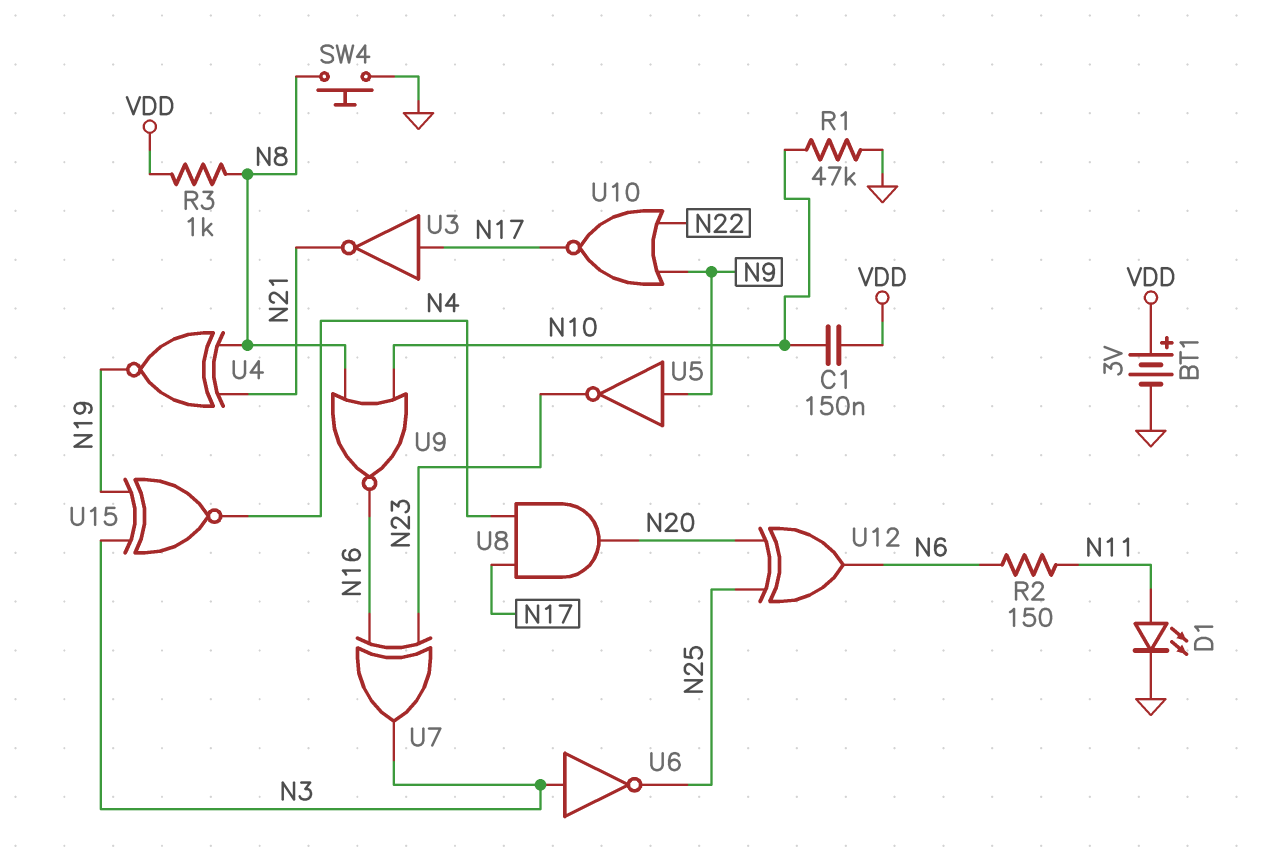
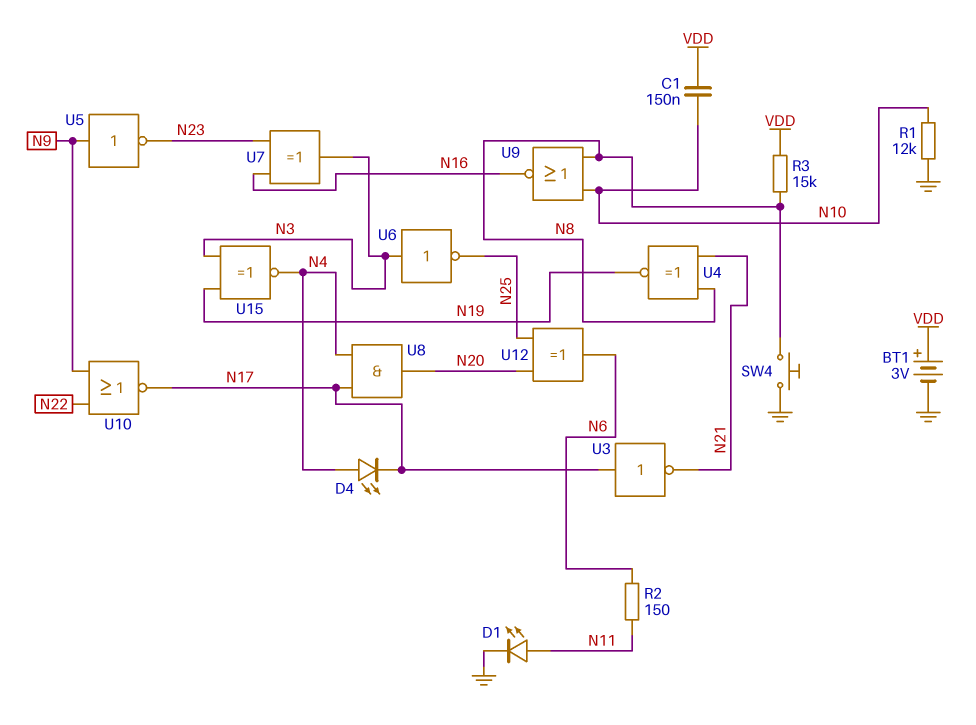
D4: none -> LED (A N4, K N17)
R1: 47k (GND, N10) -> 12k (GND, N10)
R3: 1k (N8, VDD) -> 15k (N8, VDD)

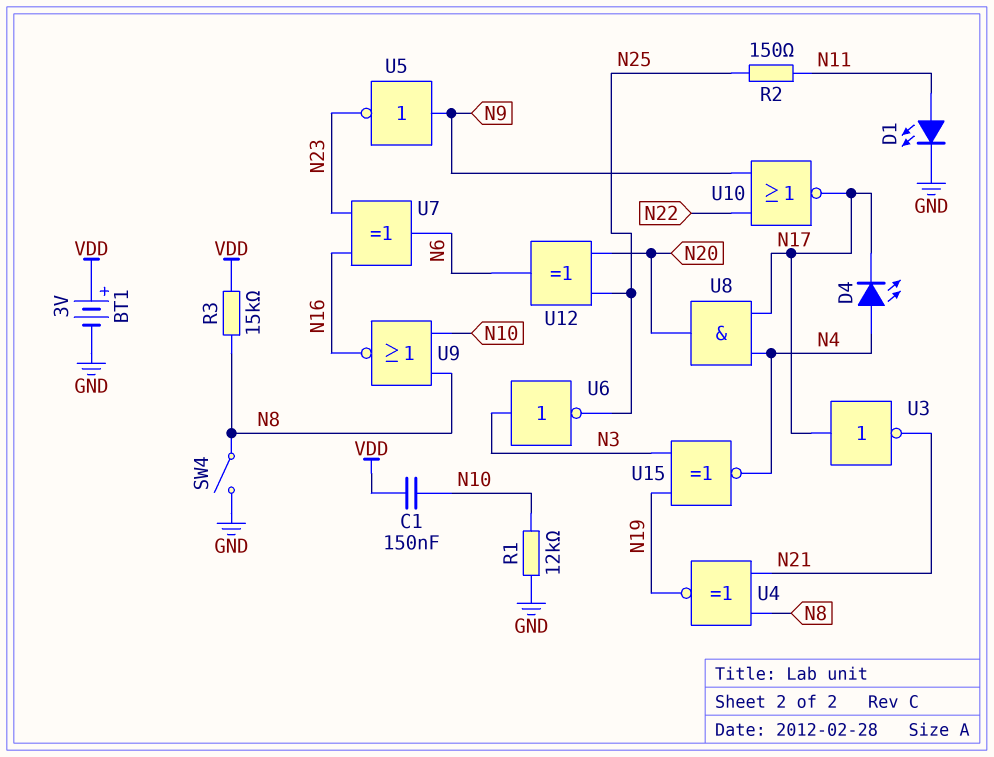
R2: 150 (N6, N11) -> 150 (N11, N25)
SW4: button (GND, N8) -> switch (GND, N8)
U7: XOR (in N16, in N23, out N3) -> XOR (in N16, in N23, out N6)

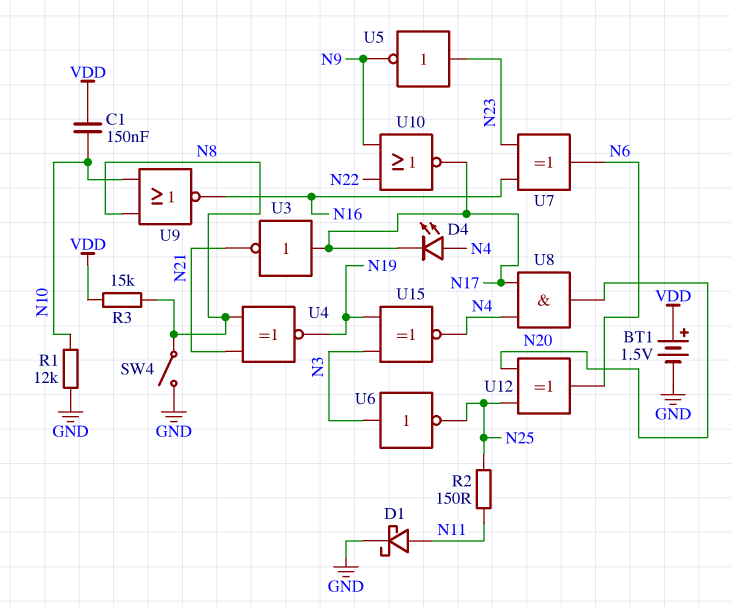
BT1: 3V (plus VDD, minus GND) -> 1.5V (plus VDD, minus GND)
D1: LED (A N11, K GND) -> schottky (A N11, K GND)
U5: NOT (in N9, out N23) -> NOT (in N23, out N9)

